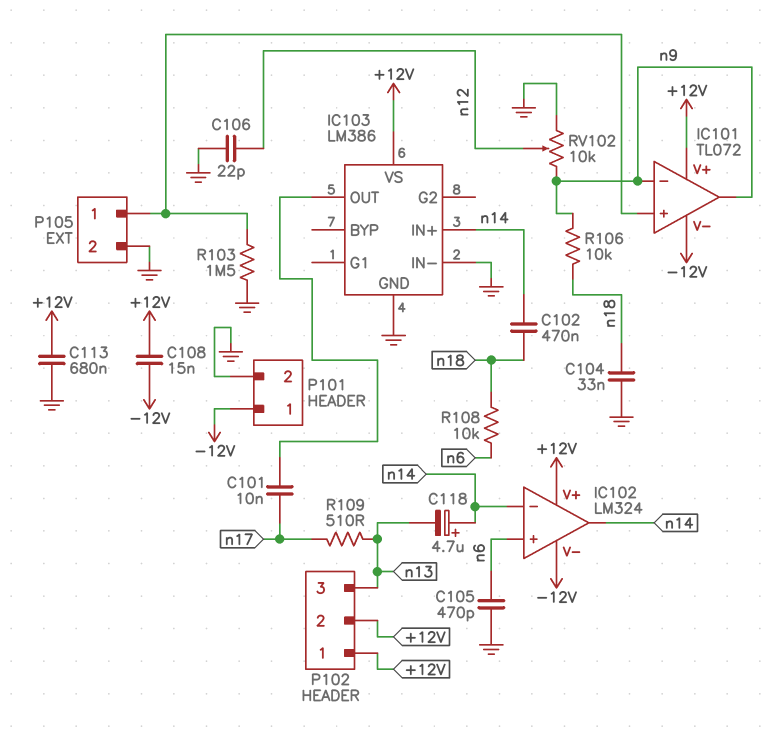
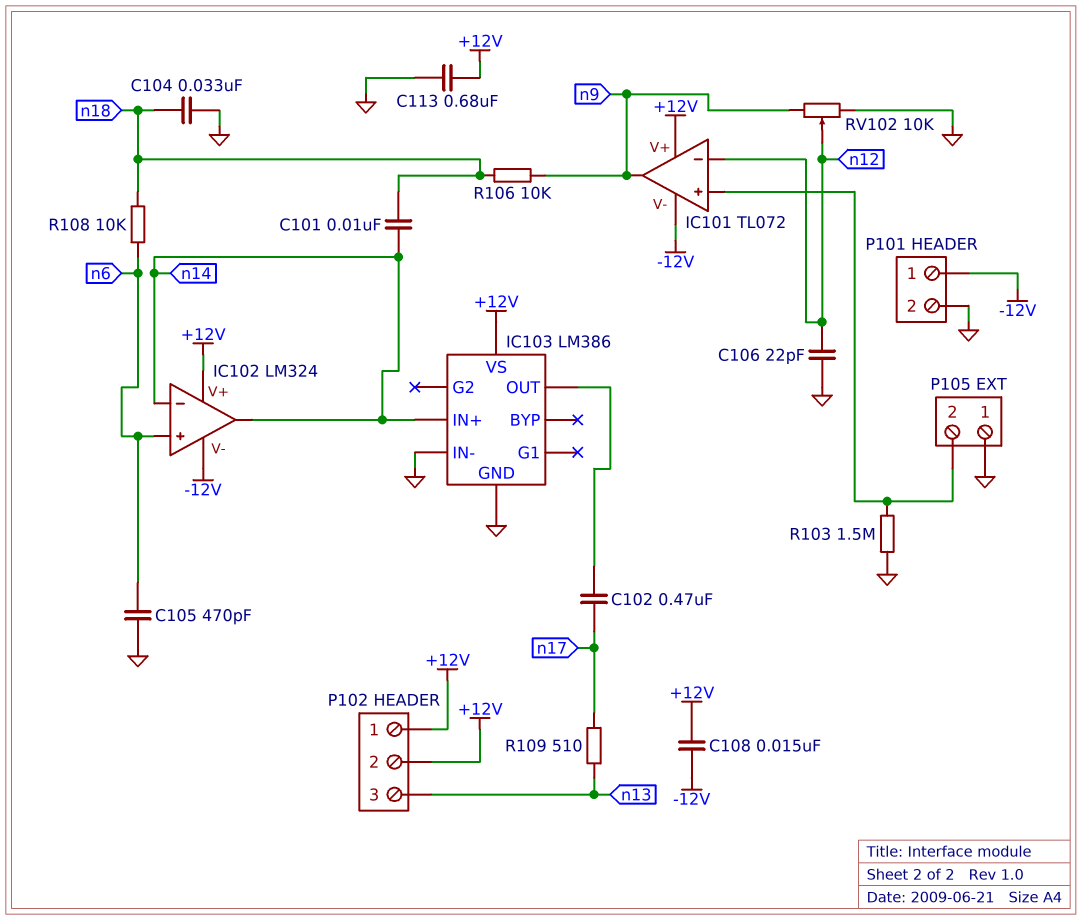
C101: 10nF (IC103/OUT, n17) -> 10nF (n14, n18)
C102: 470nF (n14, n18) -> 470nF (IC103/OUT, n17)
C118: 4.7uF (plus n14, minus n13) -> none
IC101 pin in-: n9 -> n12
P105 pin 1: IC101/in+ -> GND
P105 pin 2: GND -> IC101/in+

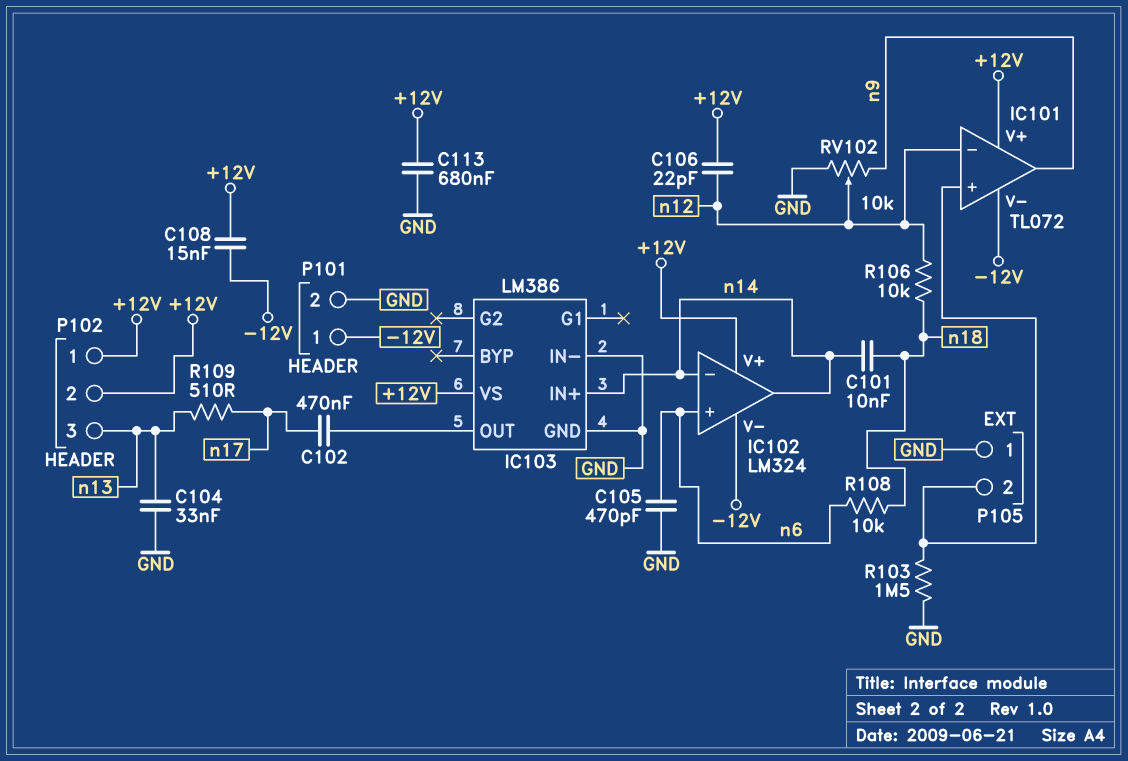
C104: 33nF (GND, n18) -> 33nF (GND, n13)
C106: 22pF (GND, n12) -> 22pF (+12V, n12)
R106: 10k (n9, n18) -> 10k (n12, n18)

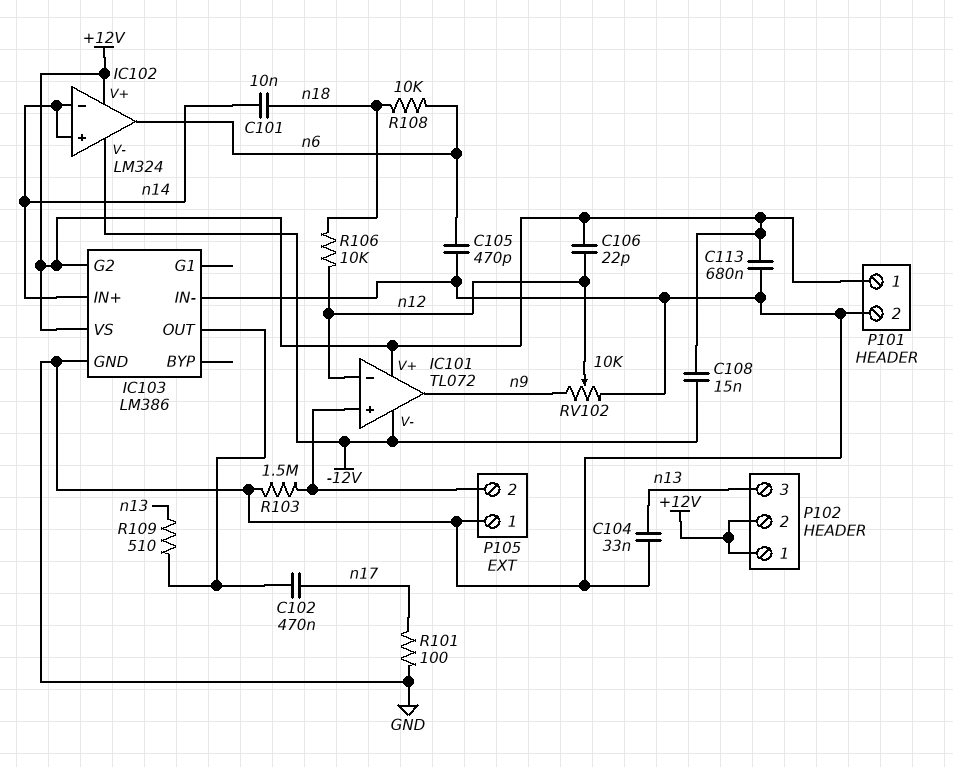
IC102 pin in+: n6 -> n14
IC102 pin out: n14 -> n6
IC103 pin G2: none -> +12V
P101 pin 1: -12V -> +12V
R101: none -> 100 (GND, n17)
R109: 510 (n13, n17) -> 510 (IC103/OUT, n13)

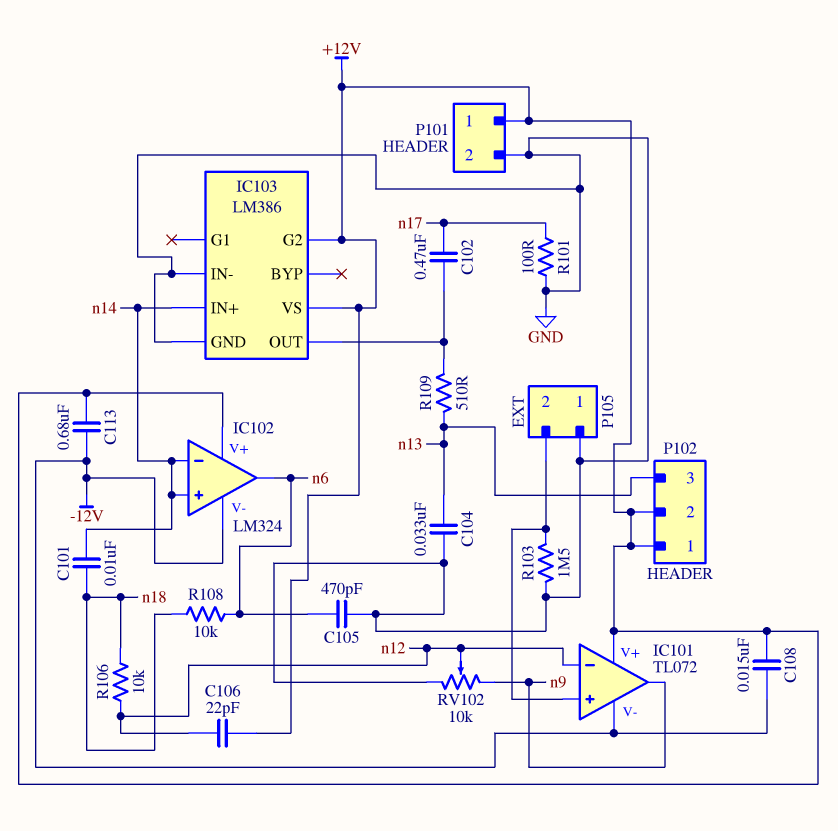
C113: 680nF (+12V, GND) -> 680nF (+12V, -12V)

